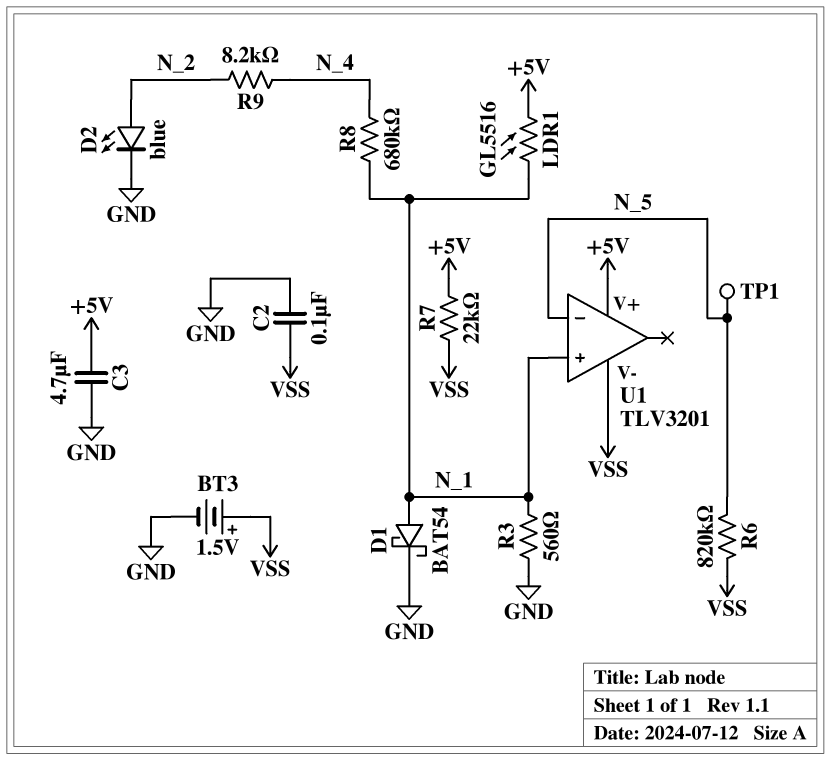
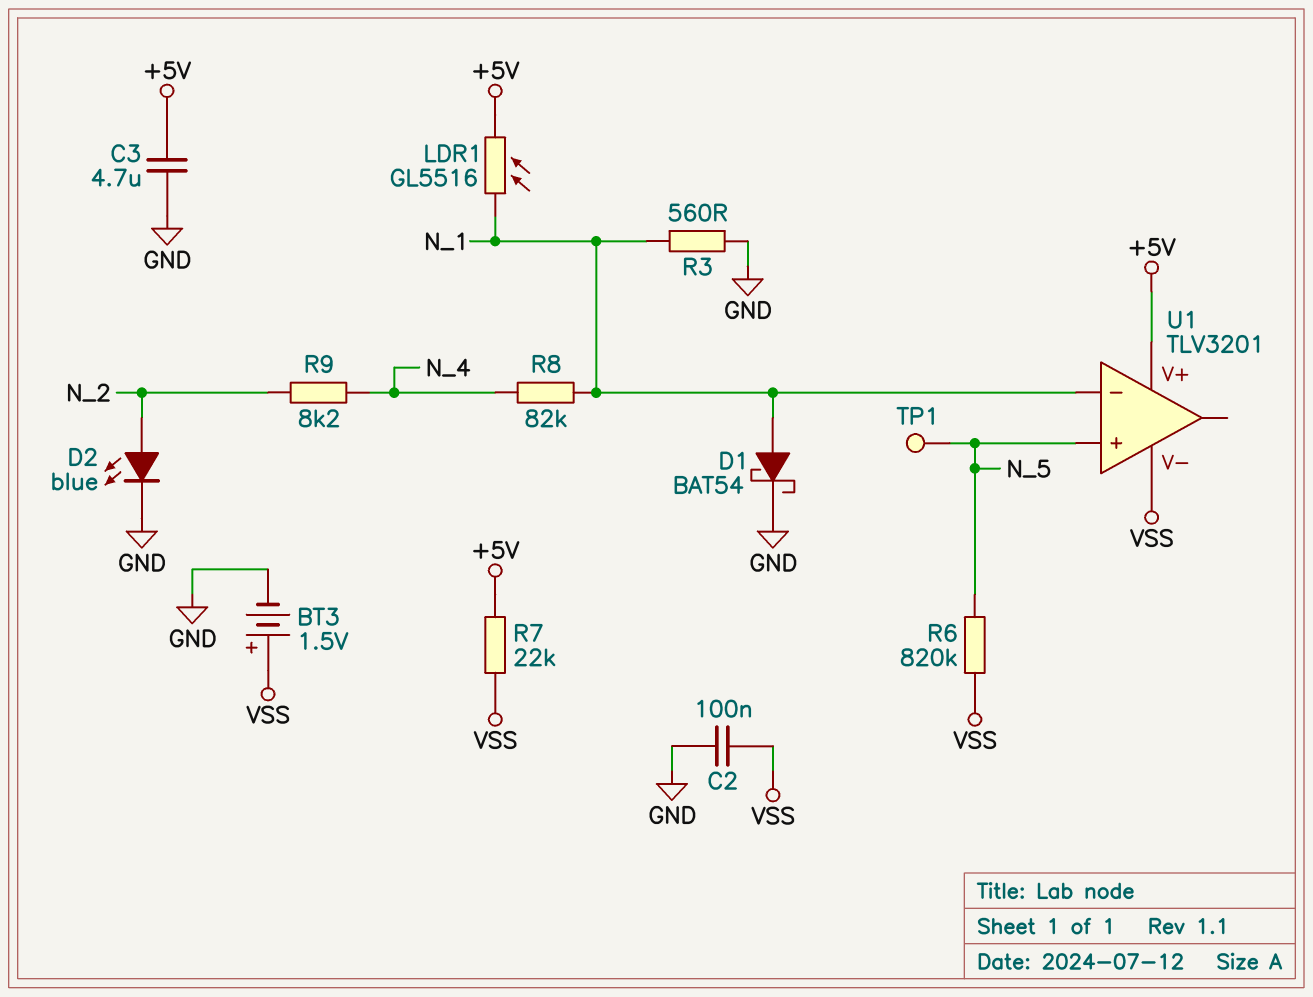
R8: 680k (N_1, N_4) -> 82k (N_1, N_4)
U1 pin in+: N_1 -> N_5
U1 pin in-: N_5 -> N_1

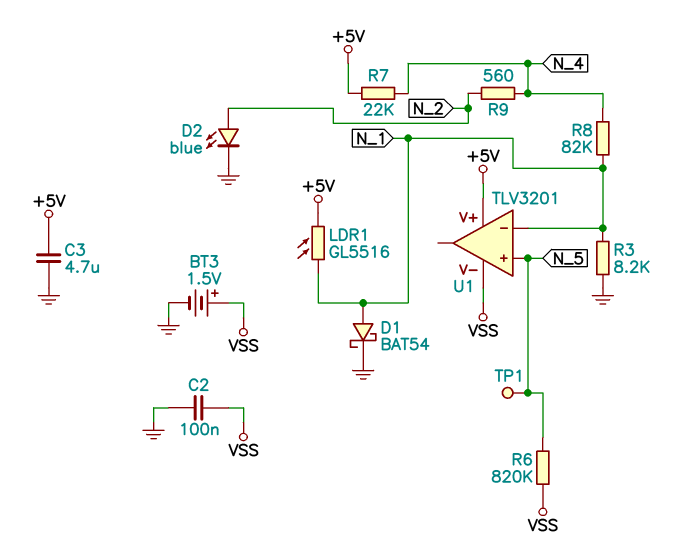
R3: 560 (GND, N_1) -> 8.2k (GND, N_1)
R7: 22k (+5V, VSS) -> 22k (+5V, N_4)
R9: 8.2k (N_2, N_4) -> 560 (N_2, N_4)

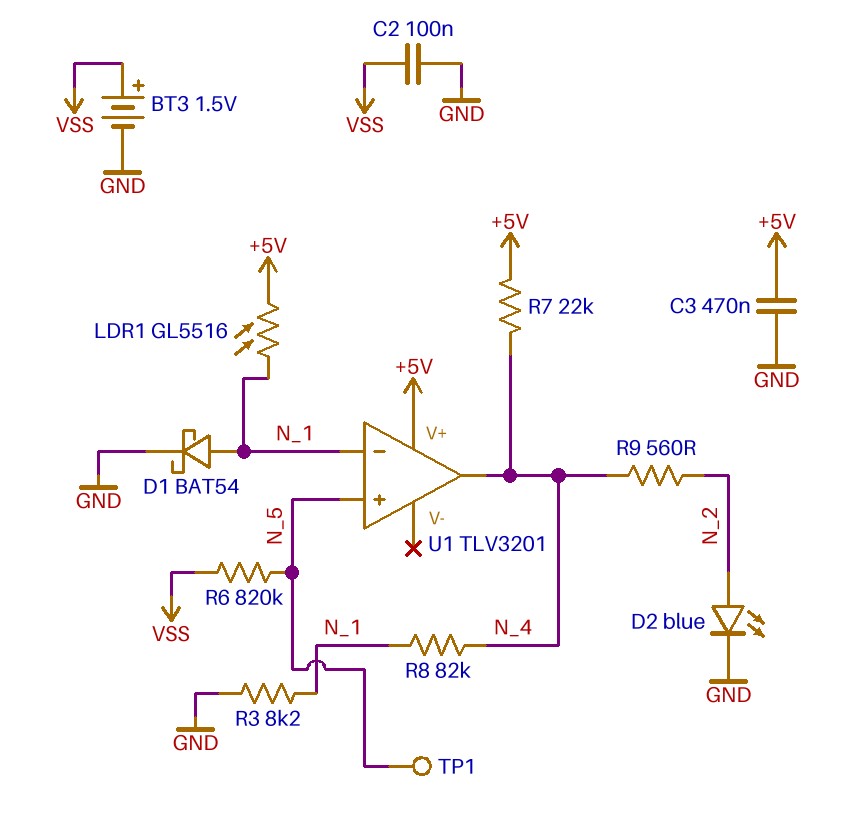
C3: 4.7uF (+5V, GND) -> 470nF (+5V, GND)
U1 pin V-: VSS -> none
U1 pin out: none -> N_4

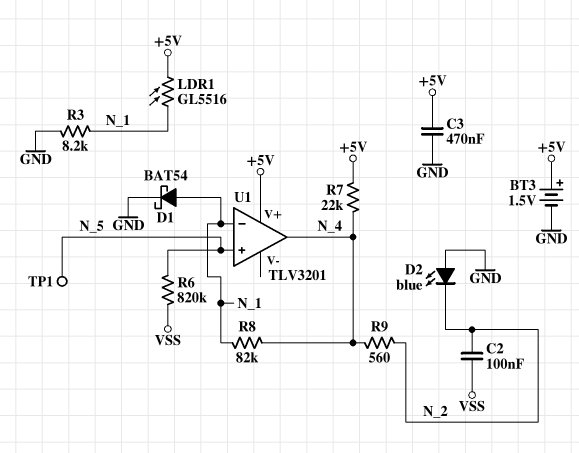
BT3: 1.5V (plus VSS, minus GND) -> 1.5V (plus +5V, minus GND)
C2: 100nF (GND, VSS) -> 100nF (N_2, VSS)
D2: LED blue (A N_2, K GND) -> LED blue (A GND, K N_2)

